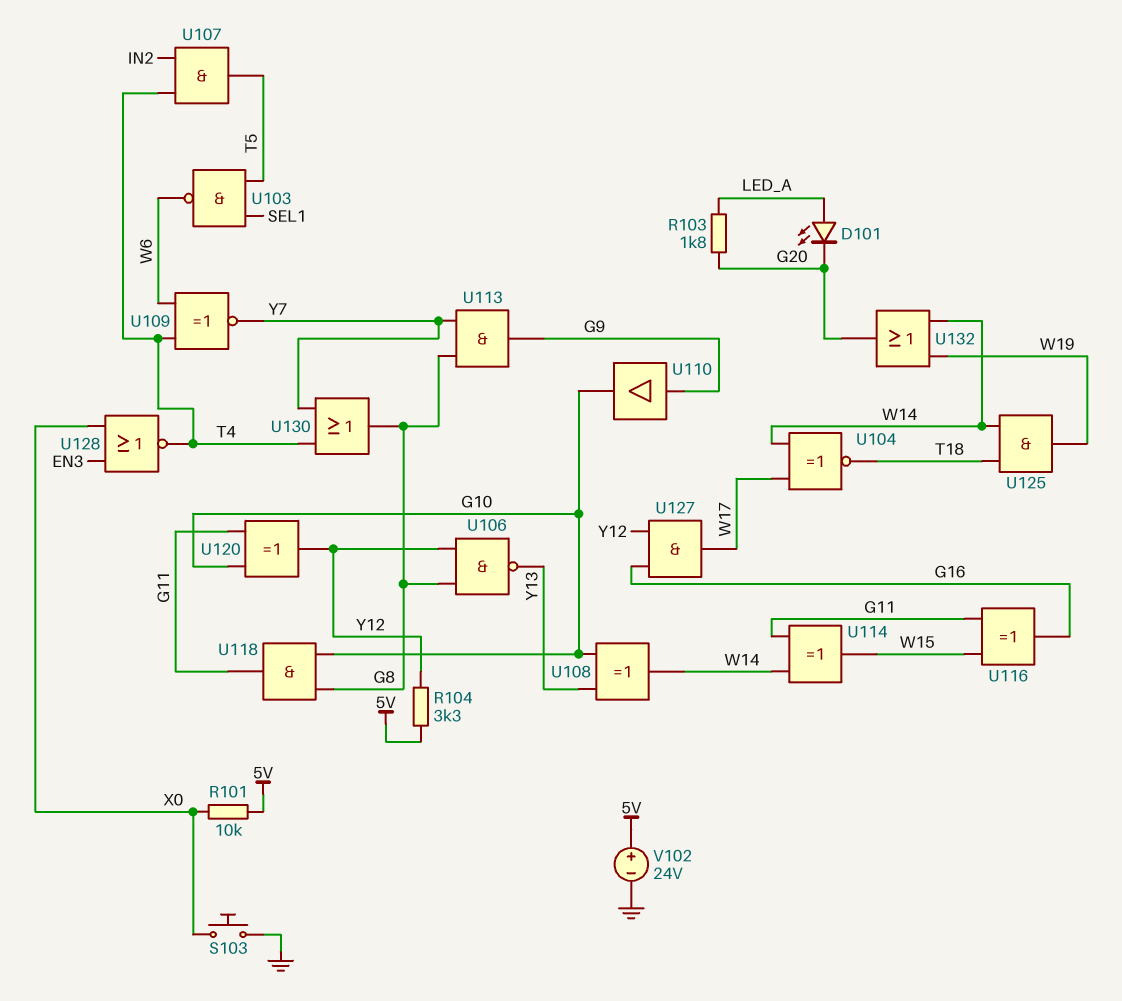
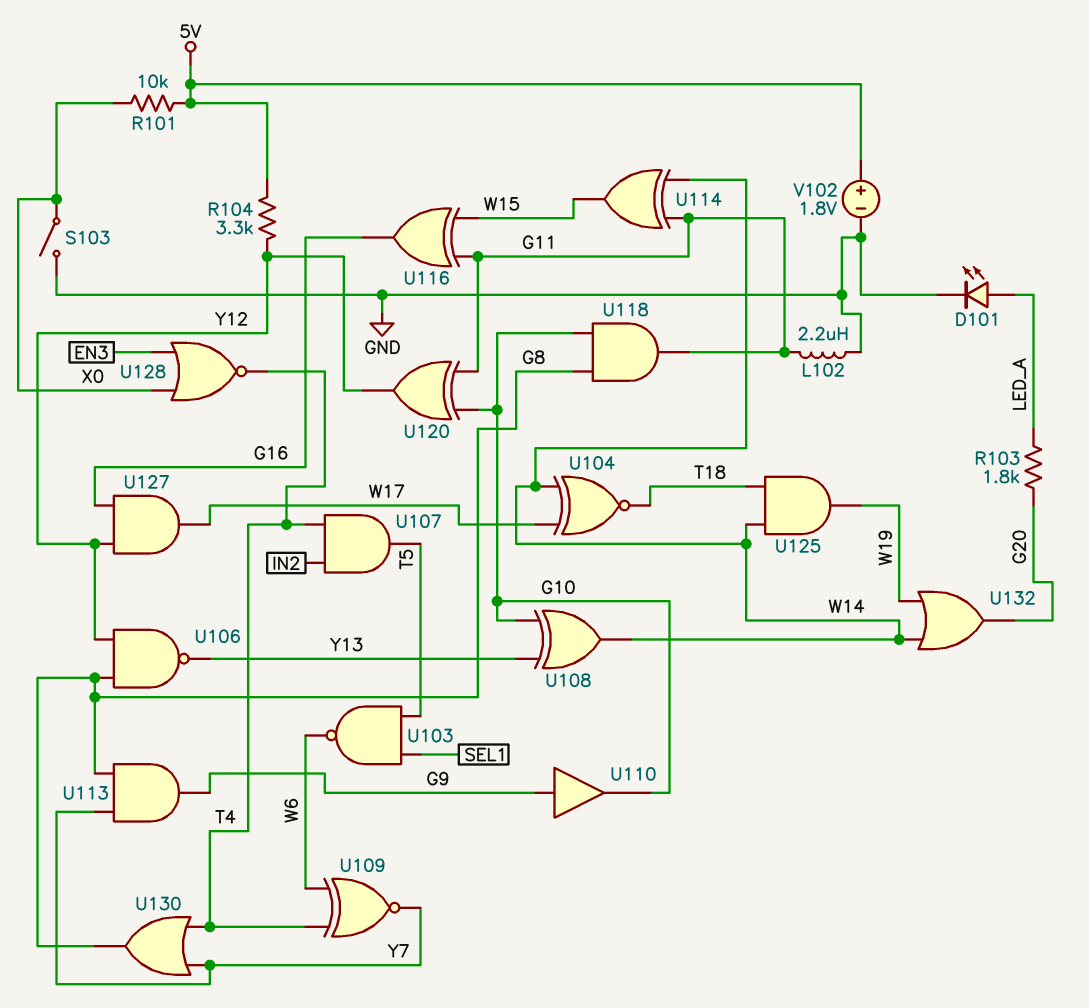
D101: LED (A LED_A, K G20) -> LED (A LED_A, K GND)
L102: none -> 2.2uH (G11, GND)
S103: button (GND, X0) -> switch (GND, X0)
V102: 24V (plus 5V, minus GND) -> 1.8V (plus 5V, minus GND)

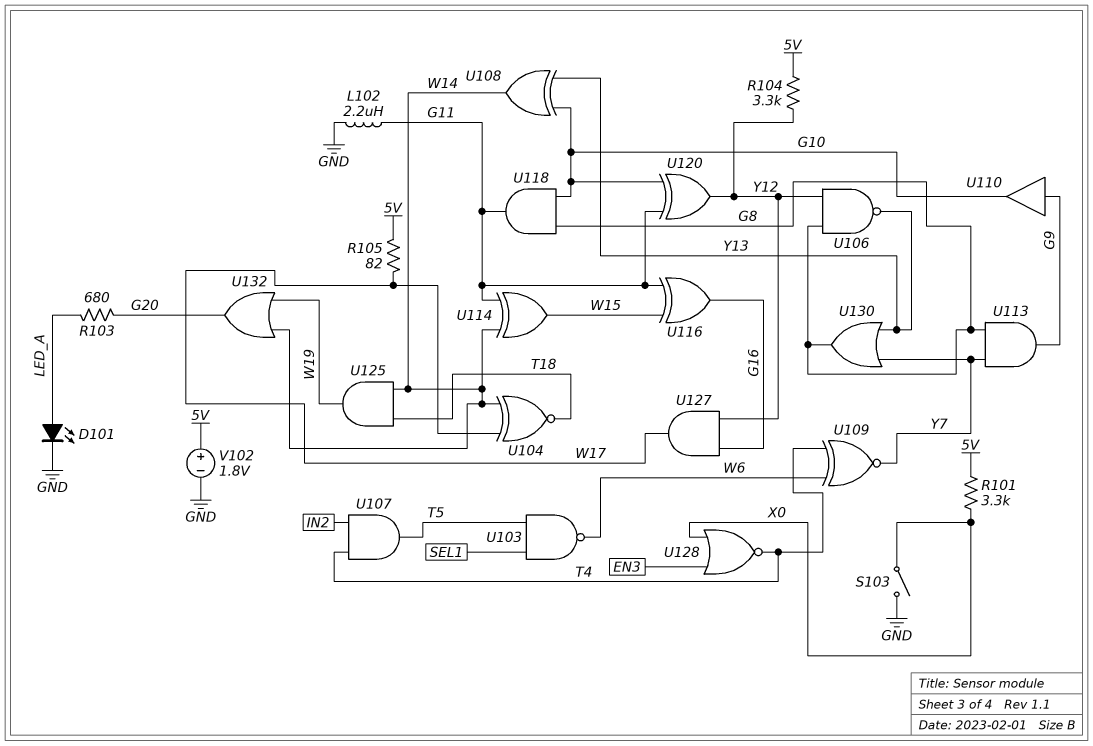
R101: 10k (5V, X0) -> 3.3k (5V, X0)
R103: 1.8k (G20, LED_A) -> 680 (G20, LED_A)
R105: none -> 82 (5V, W17)
U130: OR (in T4, in Y7, out G8) -> OR (in Y7, in Y13, out G8)

